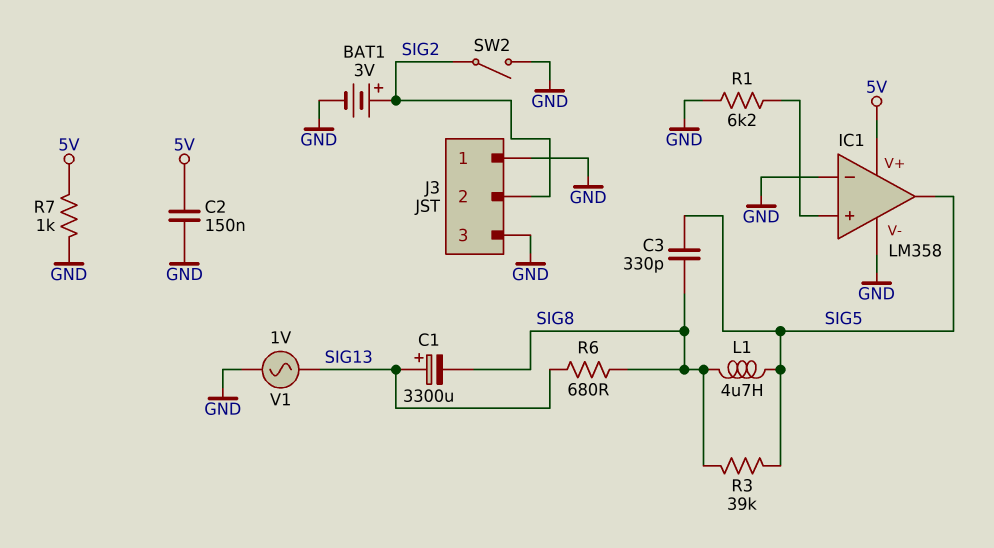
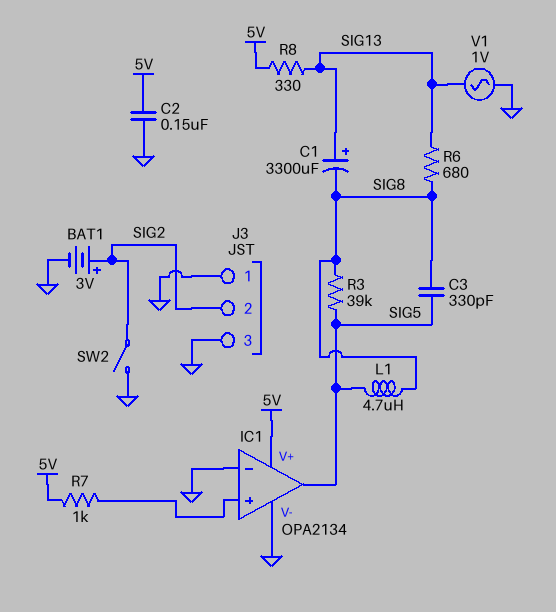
IC1: LM358 -> OPA2134
R1: 6.2k (GND, IC1/in+) -> none
R7: 1k (5V, GND) -> 1k (5V, IC1/in+)
R8: none -> 330 (5V, SIG13)

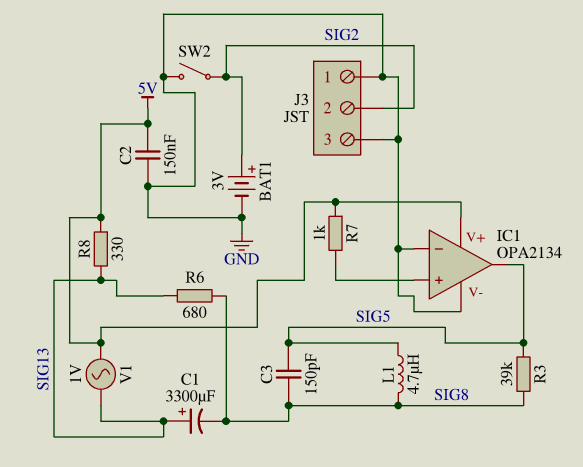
C3: 330pF (SIG5, SIG8) -> 150pF (SIG5, SIG8)
V1: AC 1V (GND, SIG13) -> AC 1V (5V, SIG13)

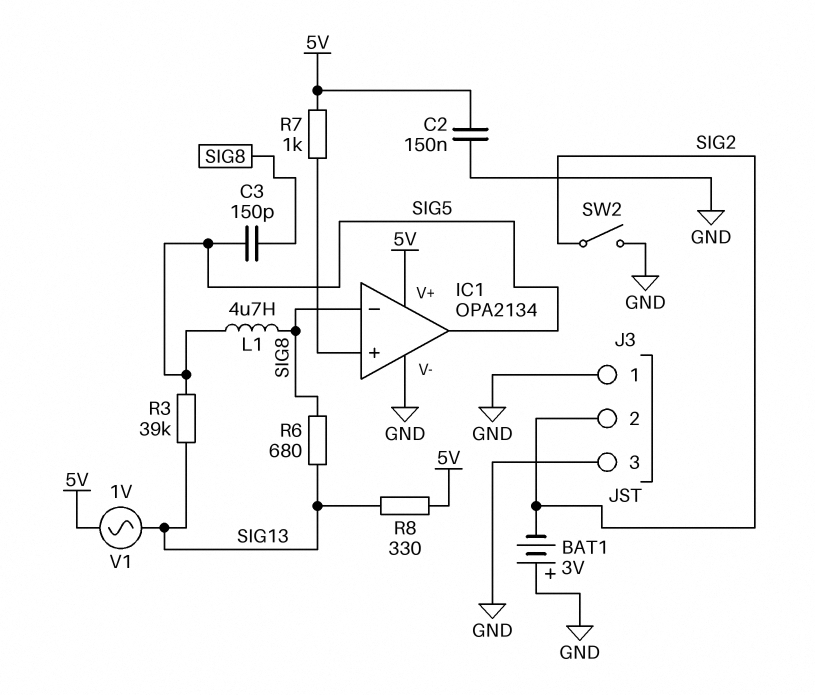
BAT1: 3V (plus SIG2, minus GND) -> 3V (plus GND, minus SIG2)
C1: 3300uF (plus SIG13, minus SIG8) -> none
IC1 pin in-: GND -> SIG8
R3: 39k (SIG5, SIG8) -> 39k (SIG5, SIG13)

